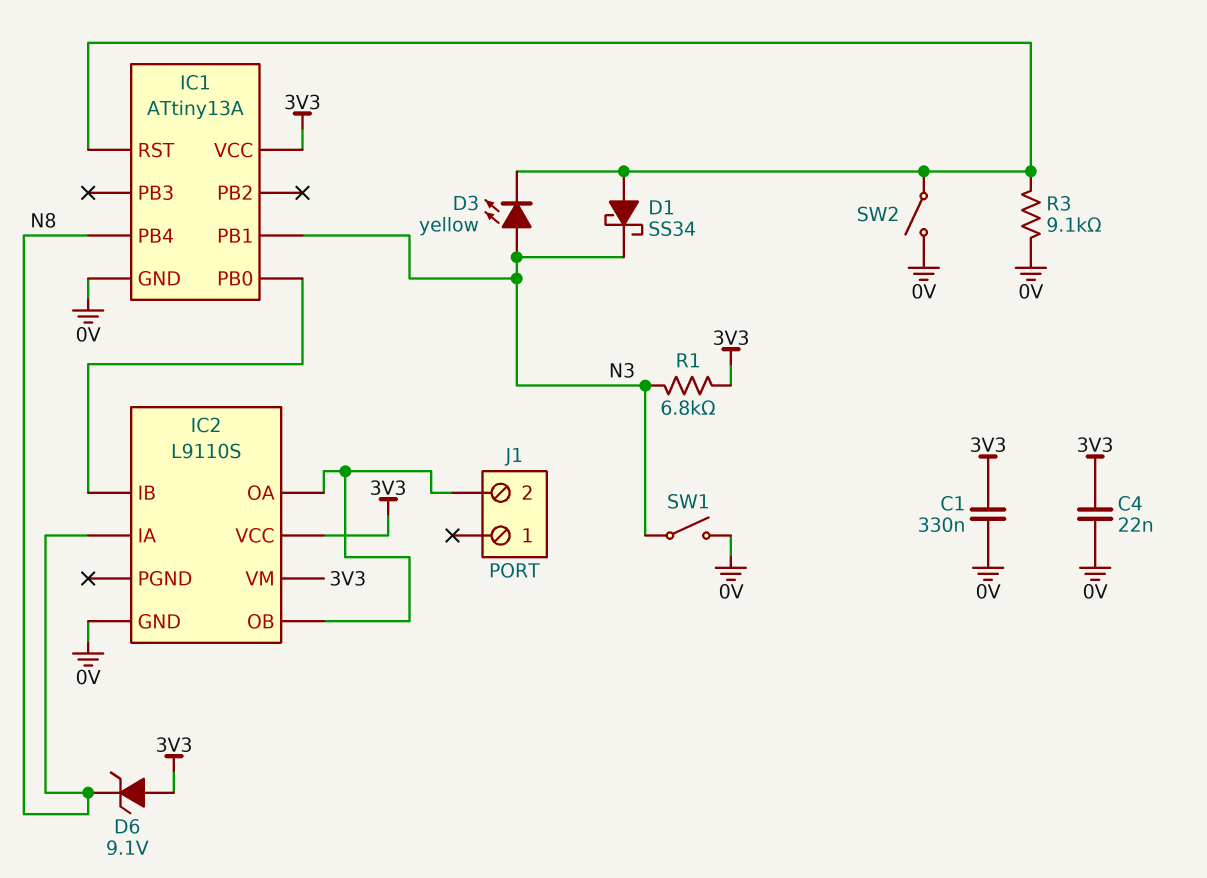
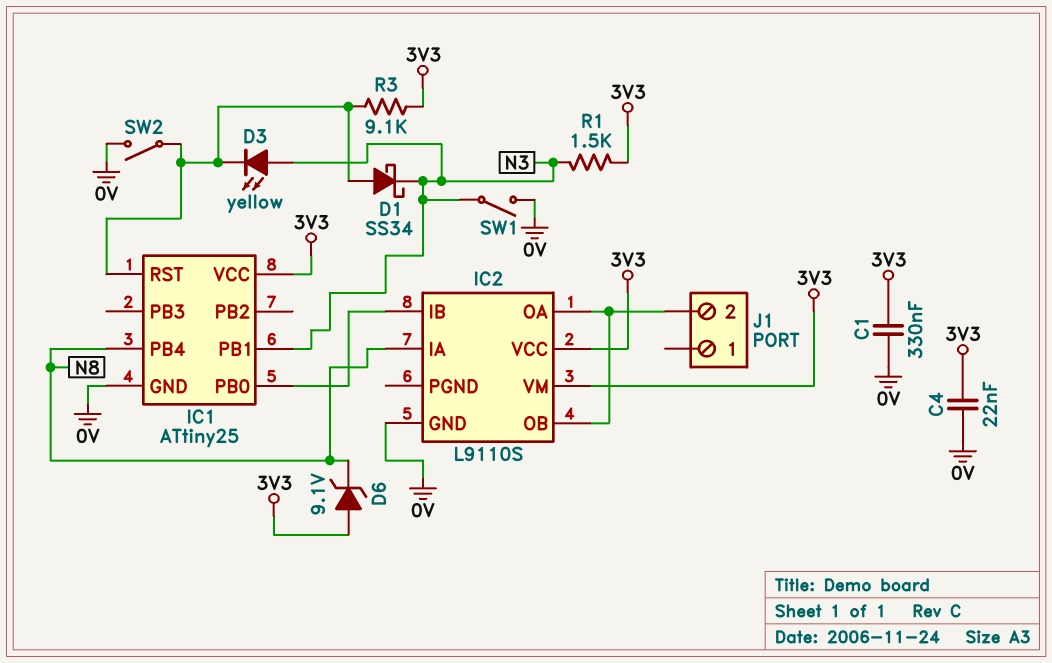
IC1: ATtiny13A -> ATtiny25
R1: 6.8k (3V3, N3) -> 1.5k (3V3, N3)
R3: 9.1k (0V, IC1/RST) -> 9.1k (3V3, IC1/RST)

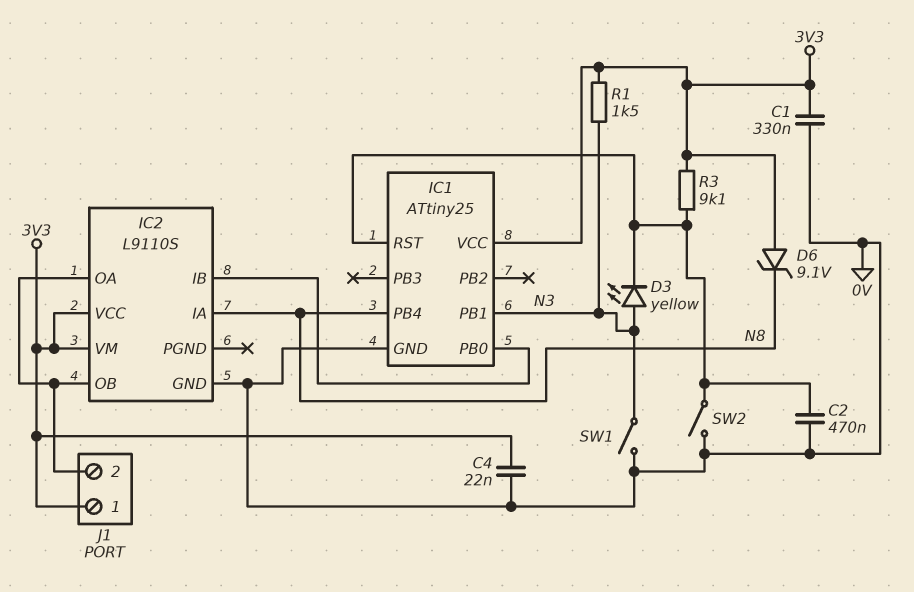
C2: none -> 470nF (0V, IC1/RST)
D1: schottky SS34 (A IC1/RST, K N3) -> none
J1 pin 1: none -> 3V3

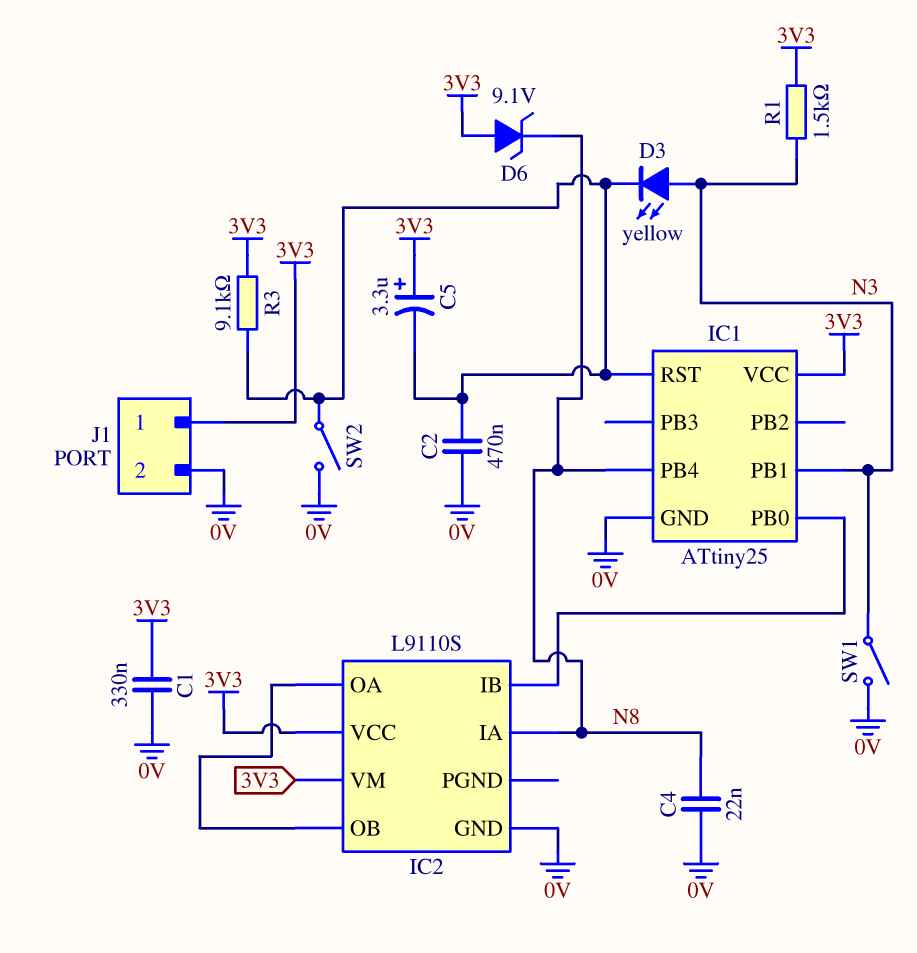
C4: 22nF (0V, 3V3) -> 22nF (0V, N8)
C5: none -> 3.3uF (plus 3V3, minus IC1/RST)
J1 pin 2: IC2/OA -> 0V

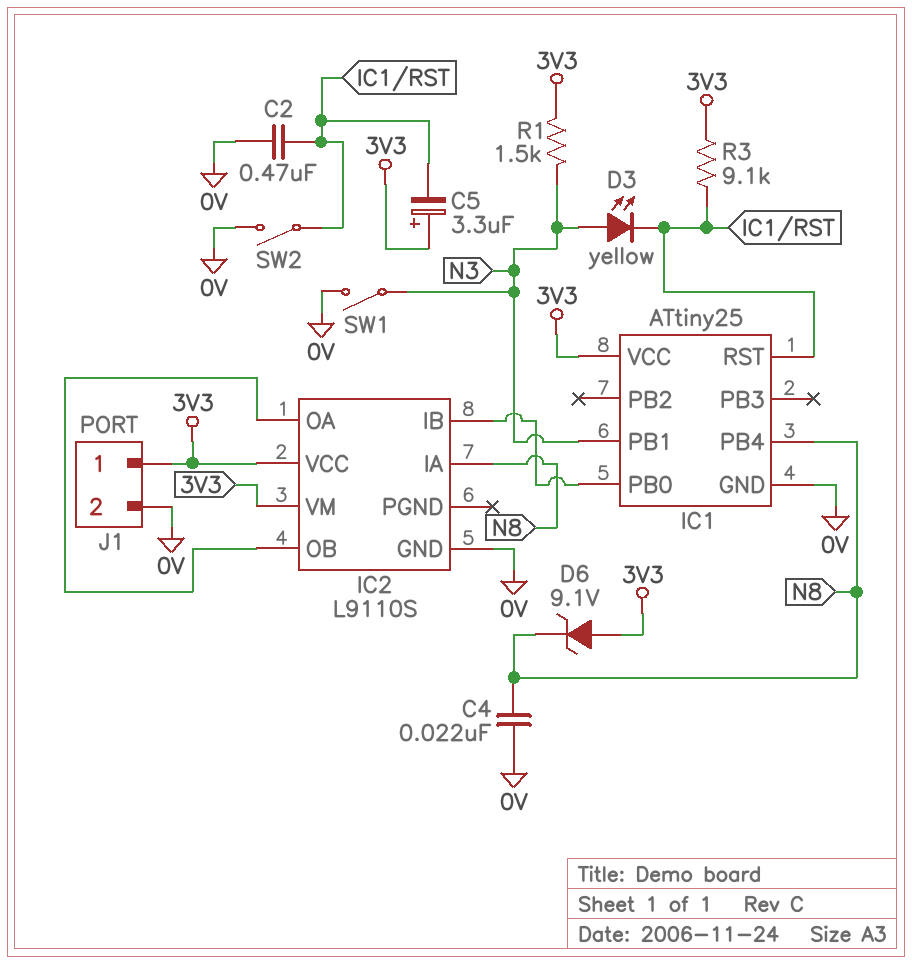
C1: 330nF (0V, 3V3) -> none

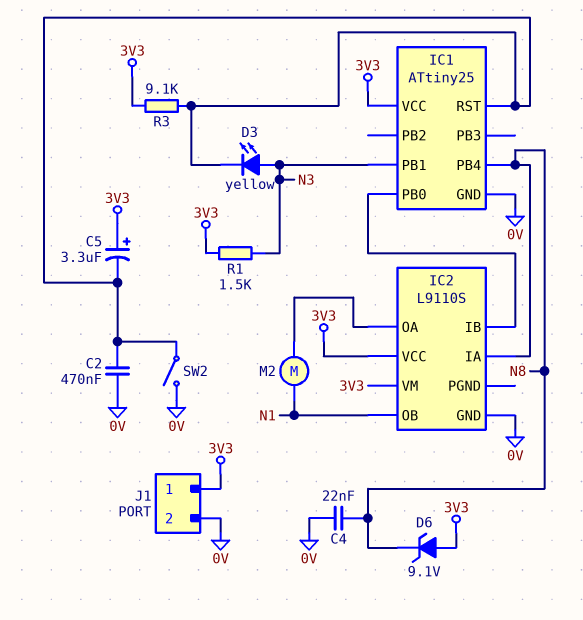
IC2 pin OB: IC2/OA -> N1
M2: none -> motor (IC2/OA, N1)
SW1: switch (0V, N3) -> none

